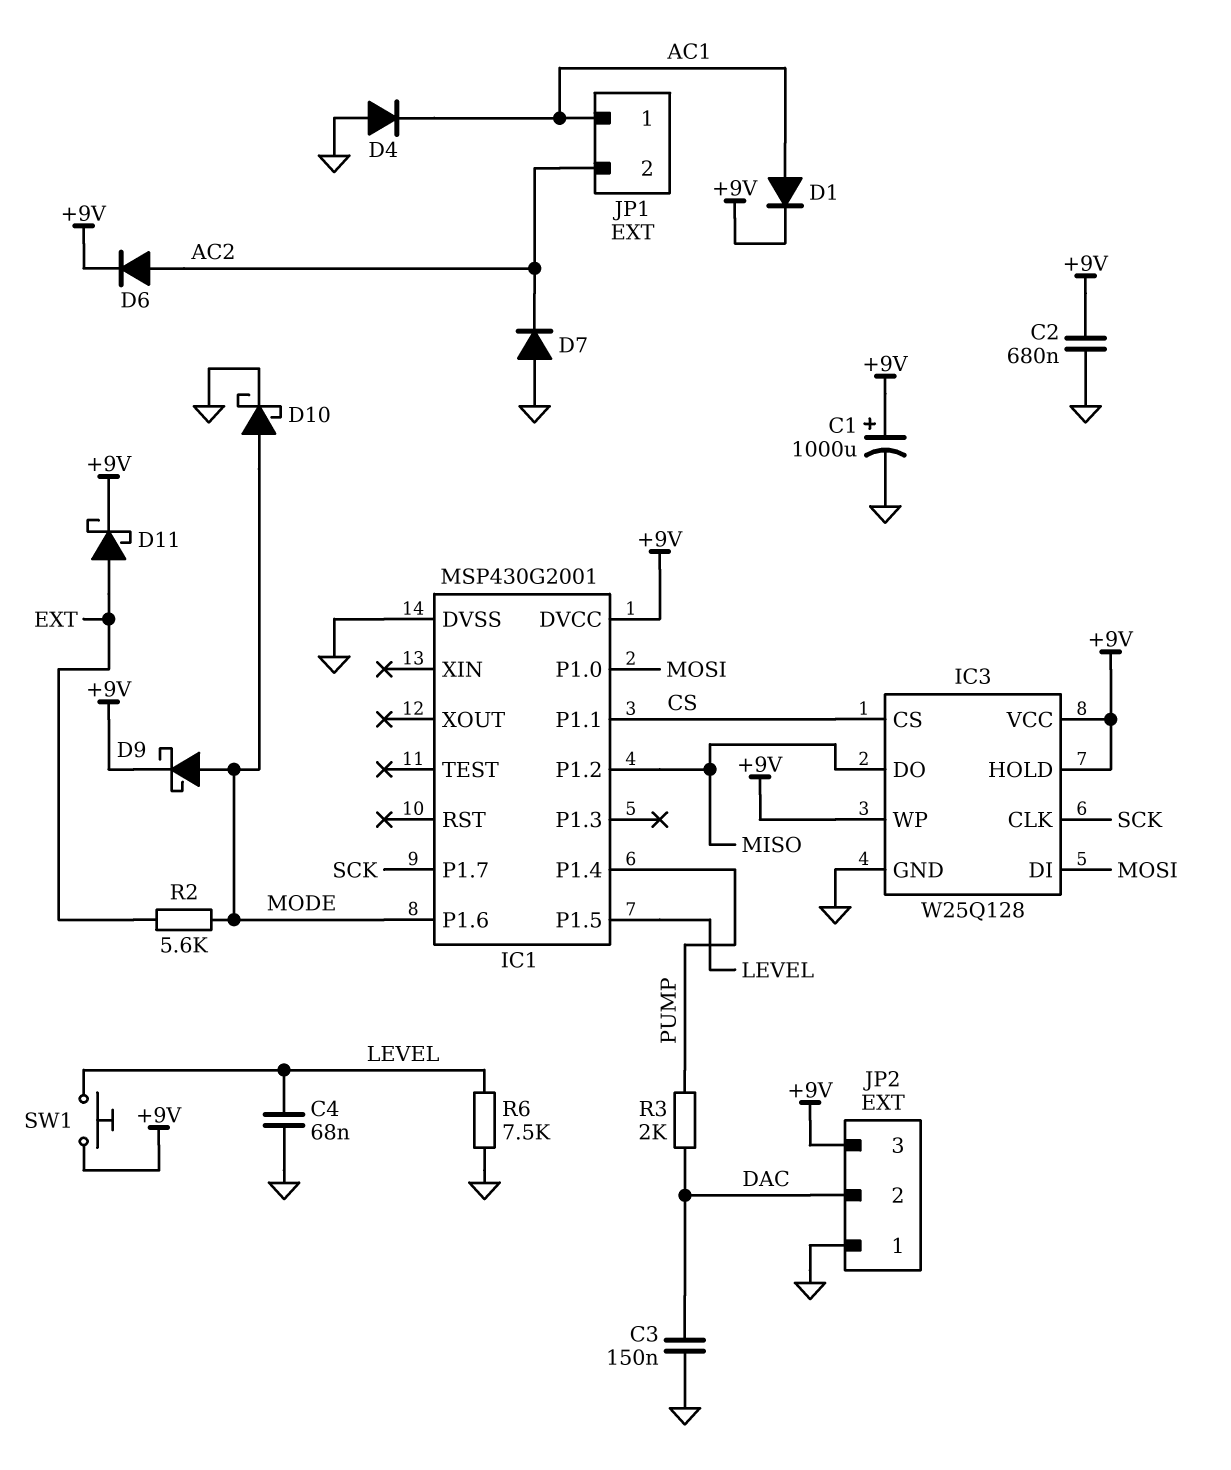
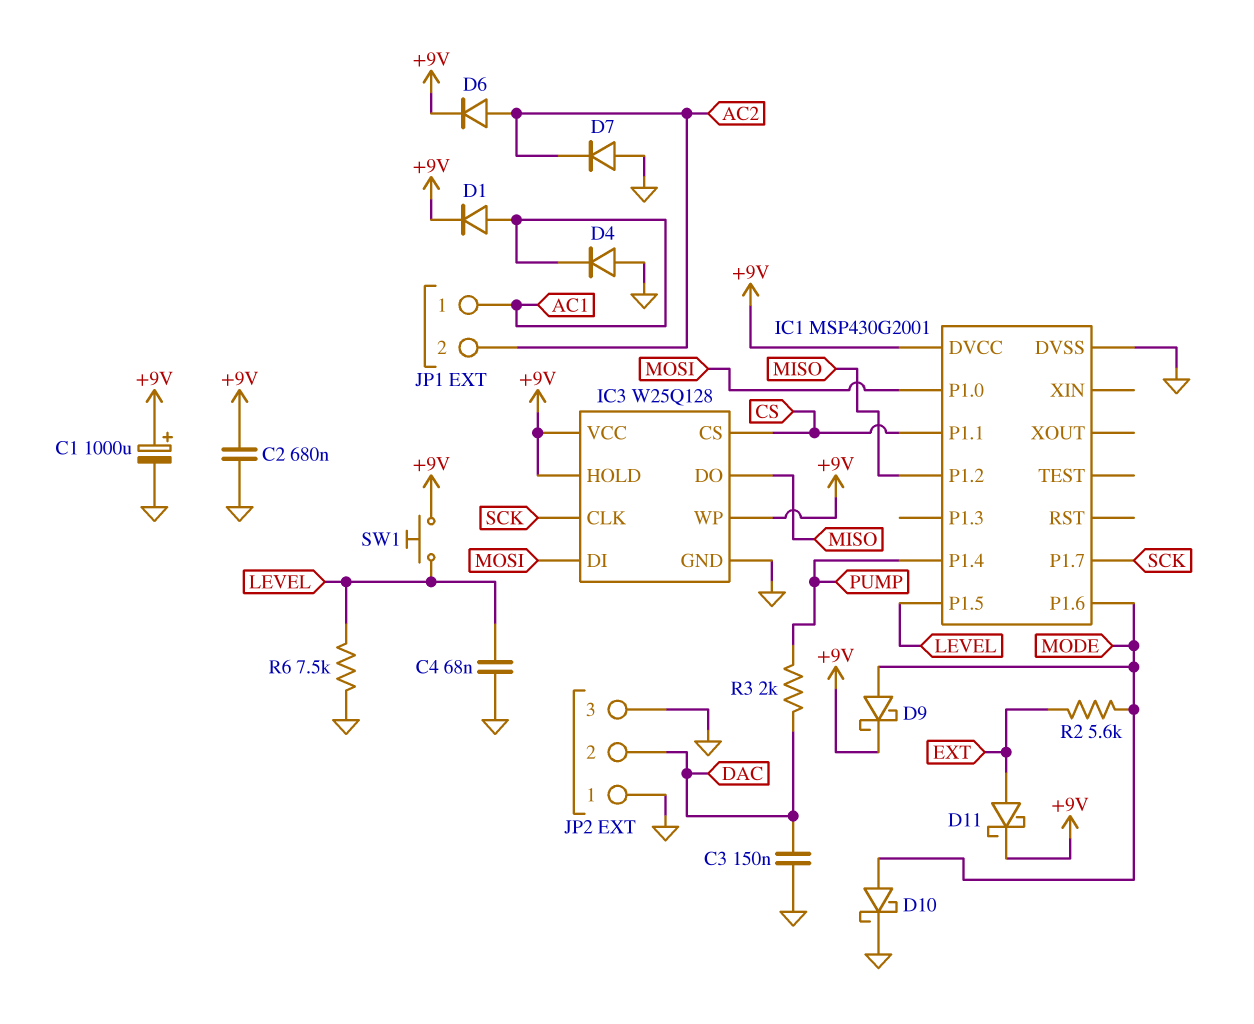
JP2 pin 3: +9V -> GND

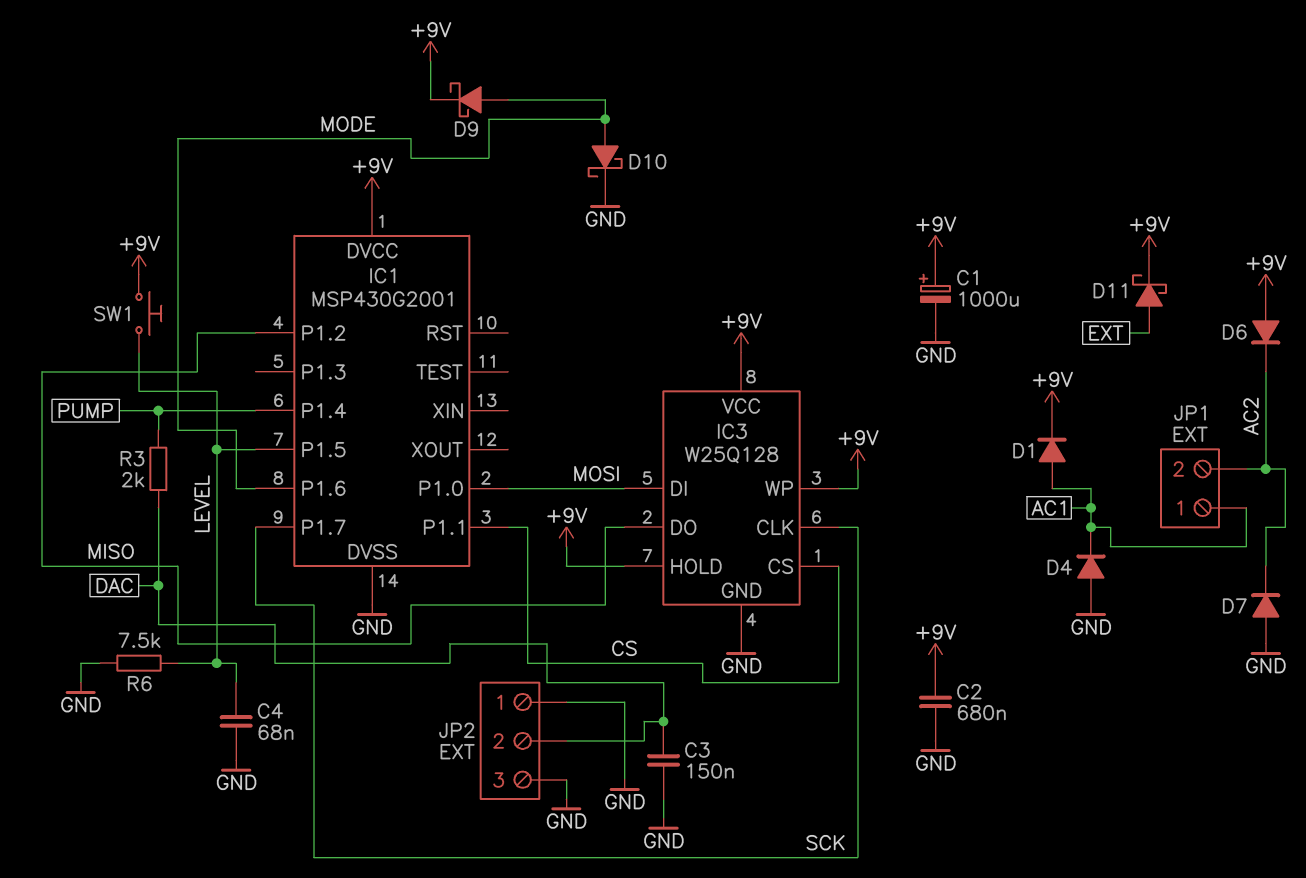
D6: diode (A AC2, K +9V) -> diode (A +9V, K AC2)
R2: 5.6k (EXT, MODE) -> none

